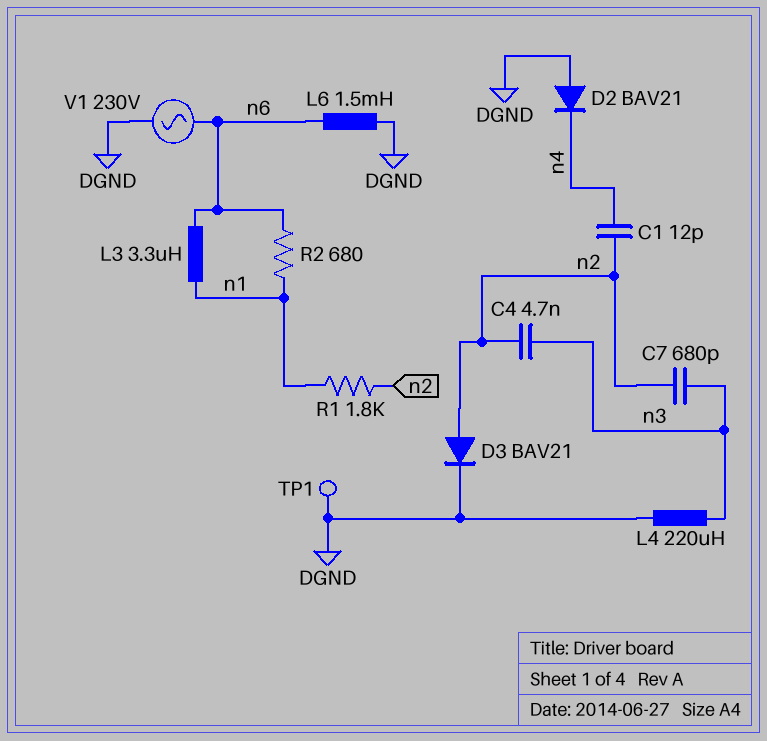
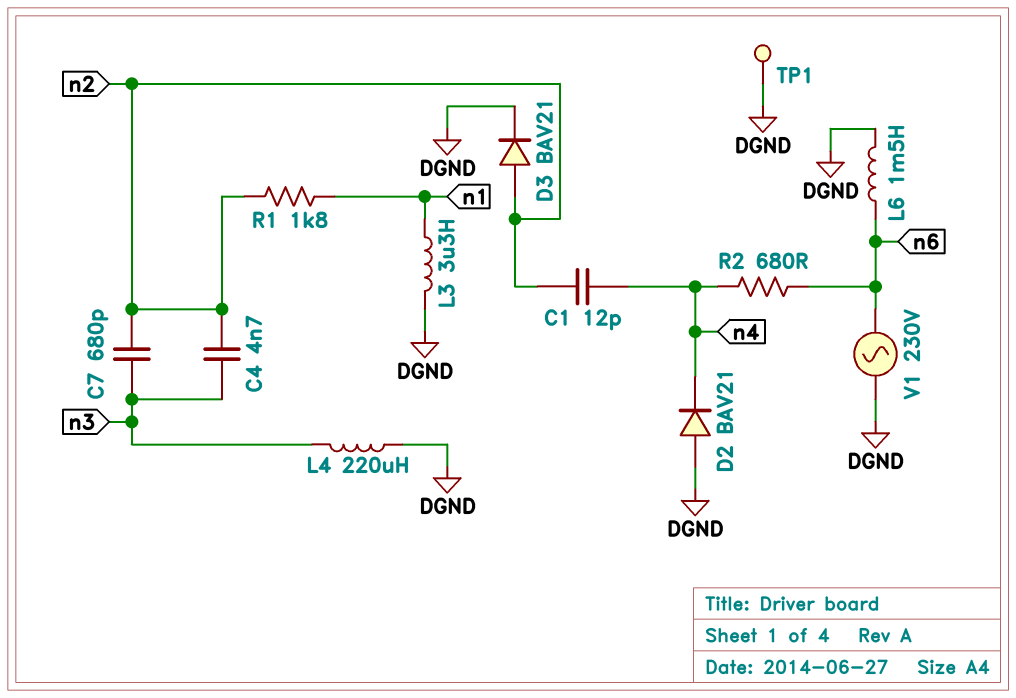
L3: 3.3uH (n1, n6) -> 3.3uH (DGND, n1)
R2: 680 (n1, n6) -> 680 (n4, n6)

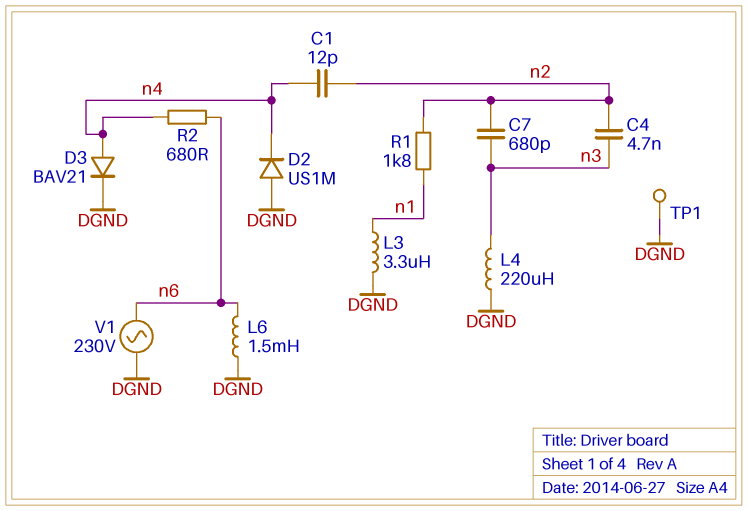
D2: diode BAV21 (A DGND, K n4) -> diode US1M (A DGND, K n4)
D3: diode BAV21 (A n2, K DGND) -> diode BAV21 (A n4, K DGND)

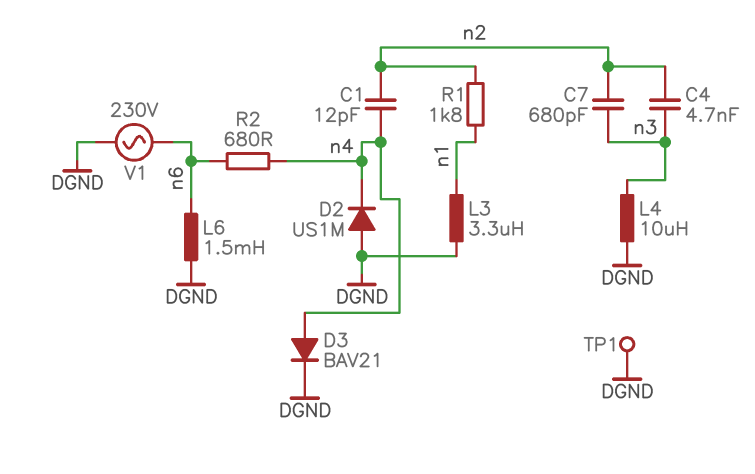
L4: 220uH (DGND, n3) -> 10uH (DGND, n3)

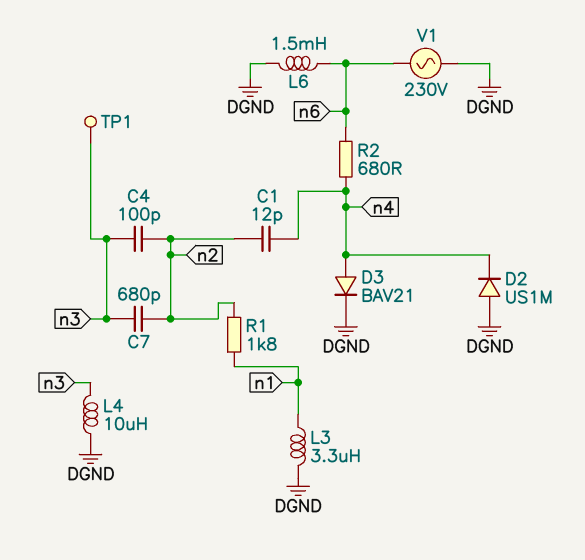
C4: 4.7nF (n2, n3) -> 100pF (n2, n3)
TP1: test point (DGND) -> test point (n3)

